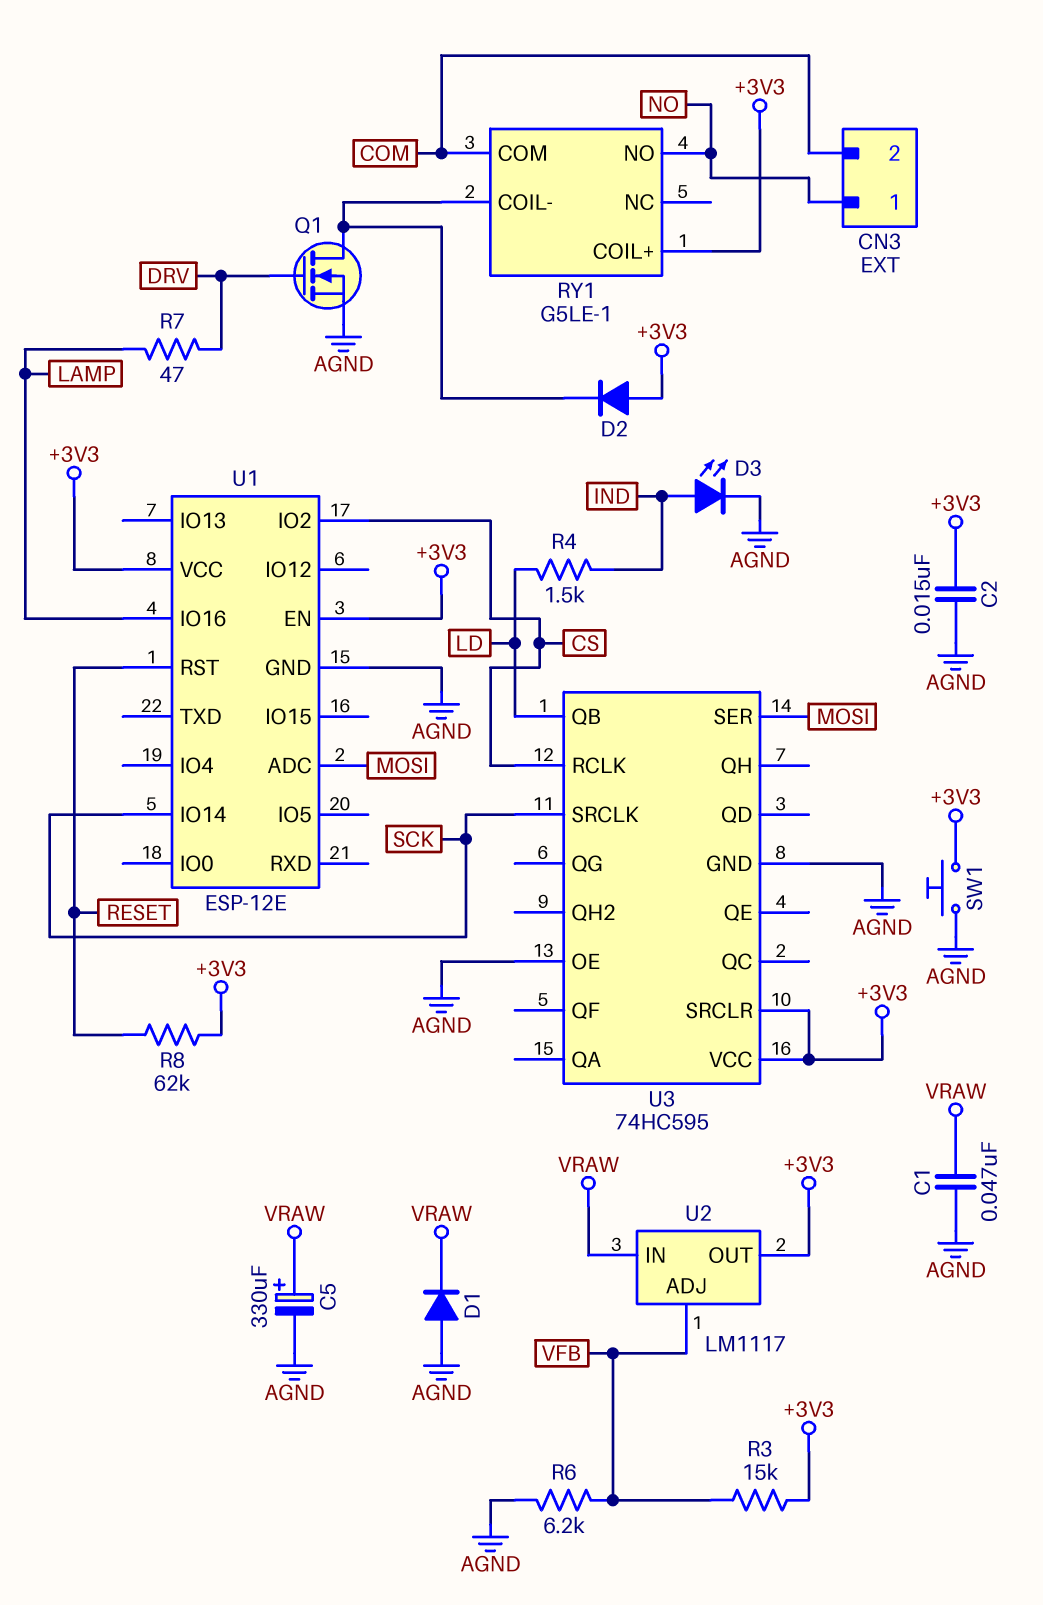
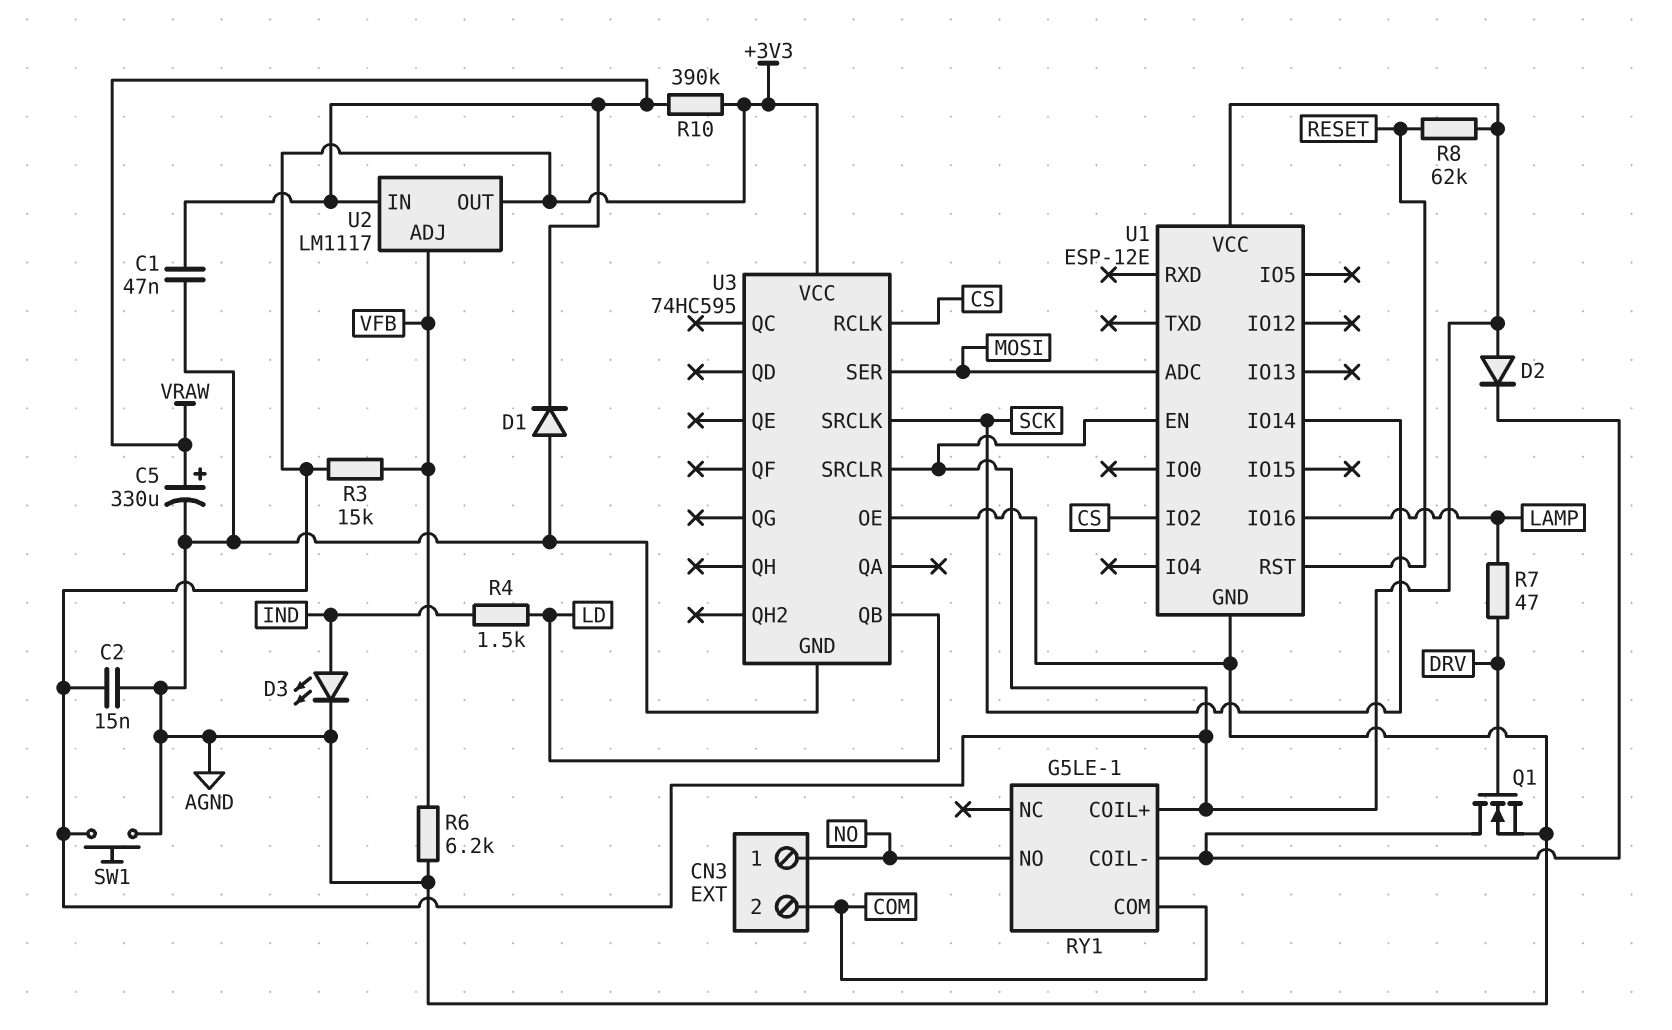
R10: none -> 390k (+3V3, VRAW)

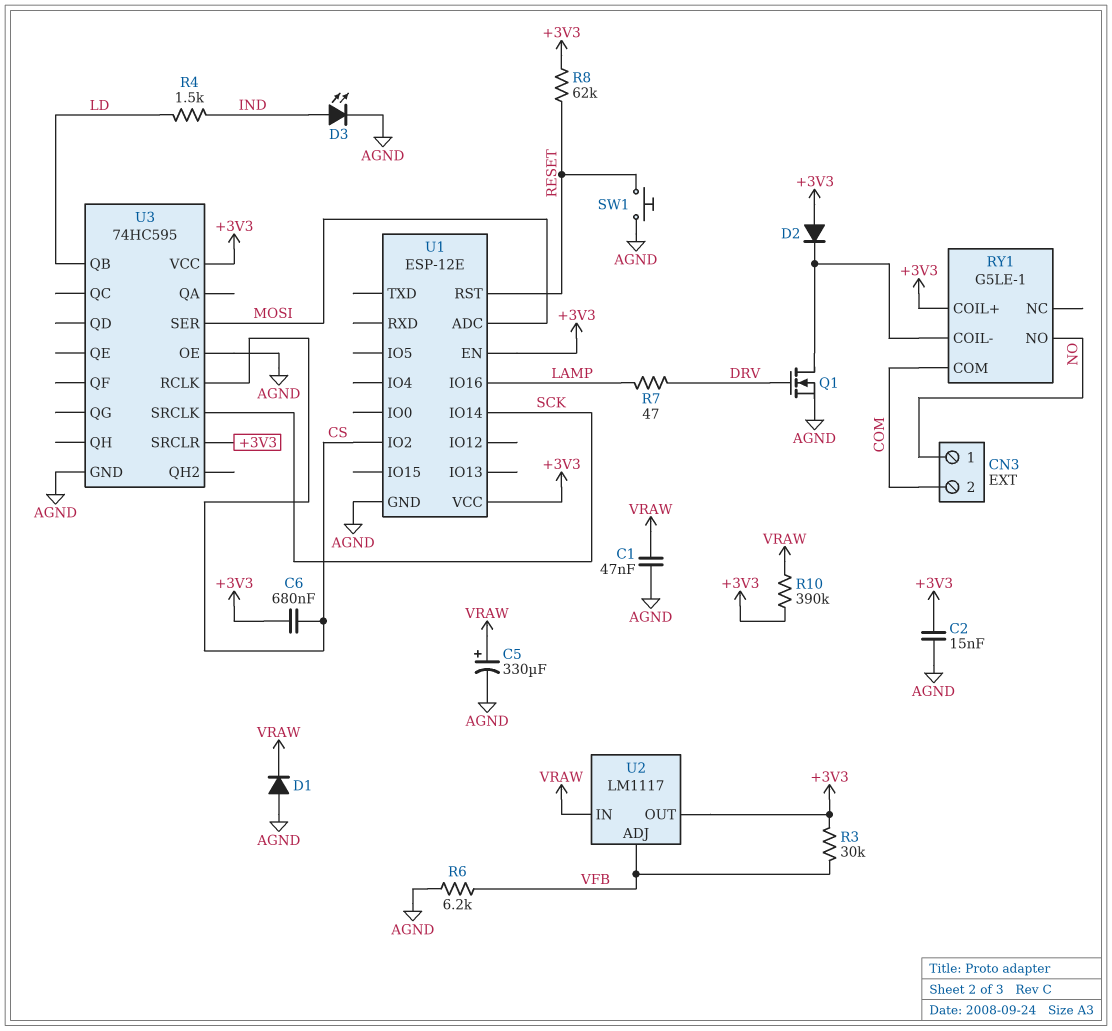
C6: none -> 680nF (+3V3, CS)
R3: 15k (+3V3, VFB) -> 30k (+3V3, VFB)
SW1: button (+3V3, AGND) -> button (AGND, RESET)

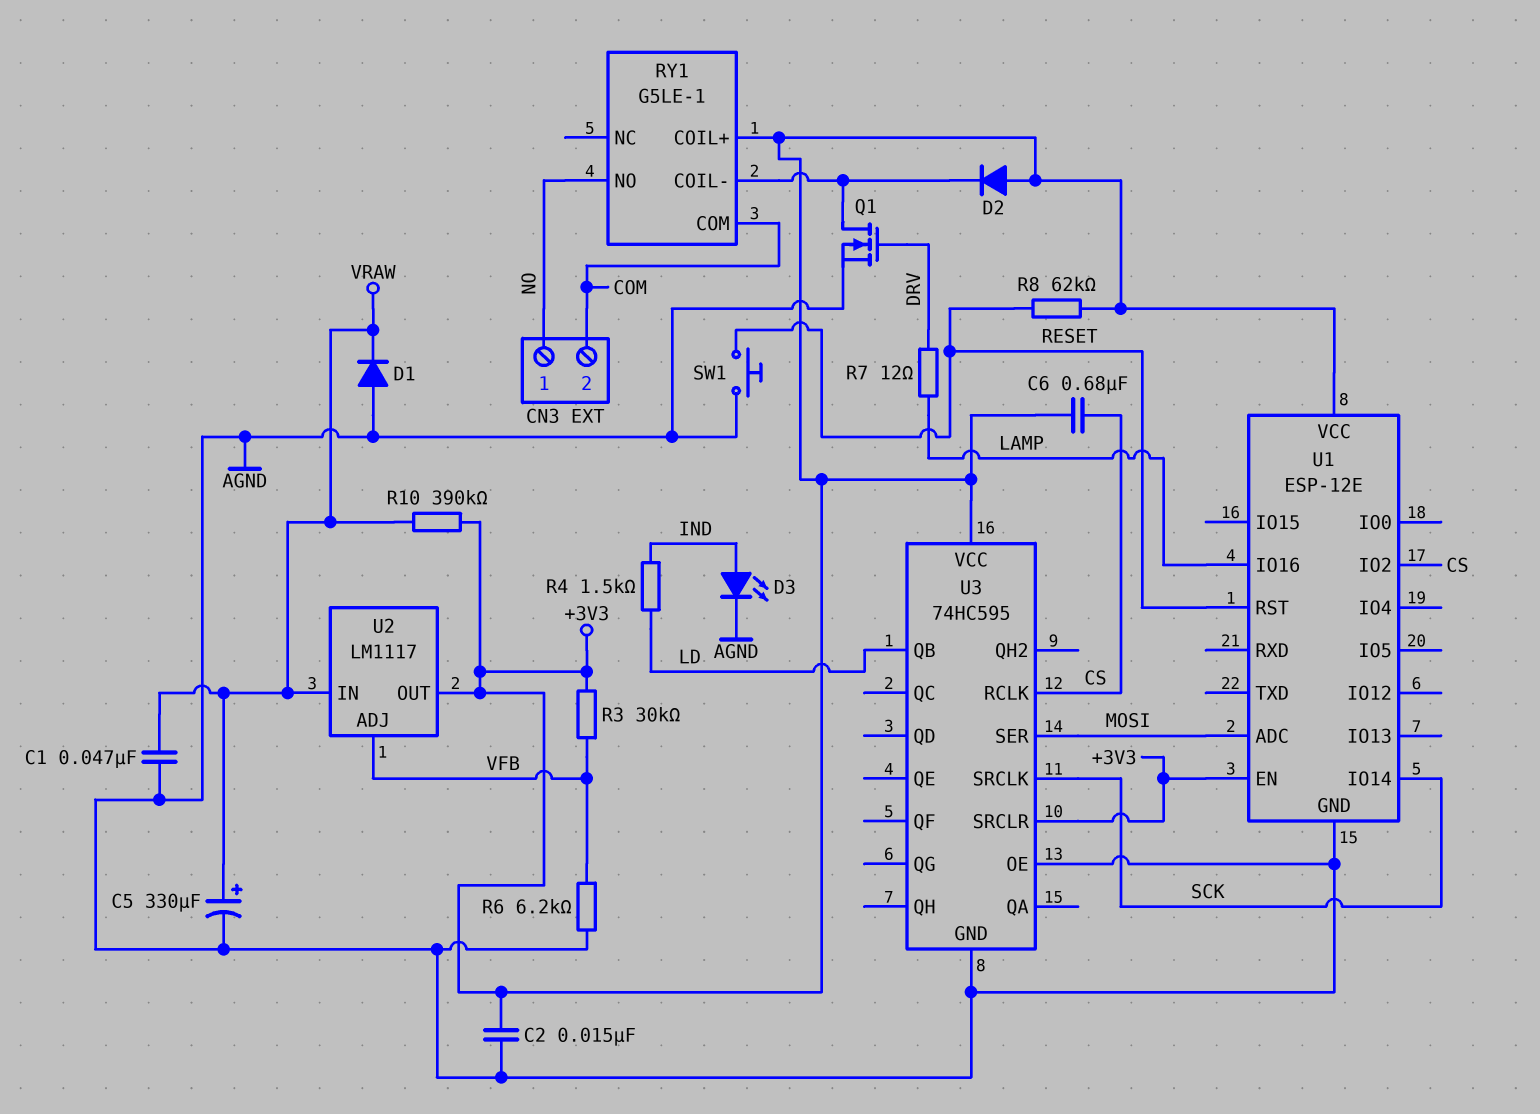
R7: 47 (DRV, LAMP) -> 12 (DRV, LAMP)

